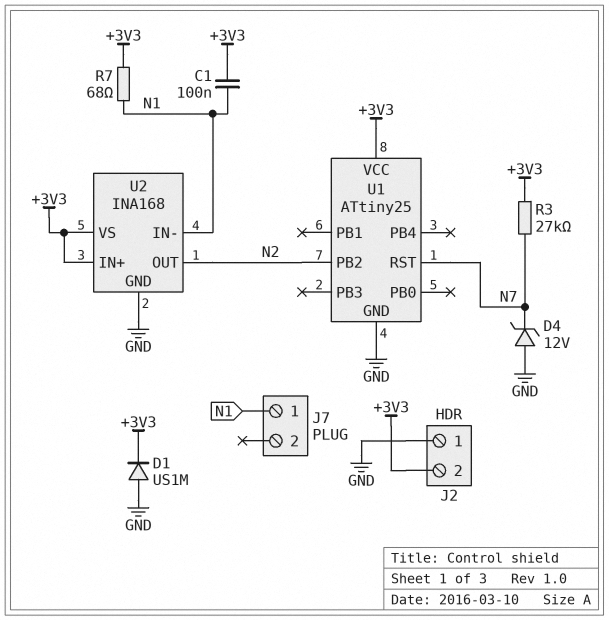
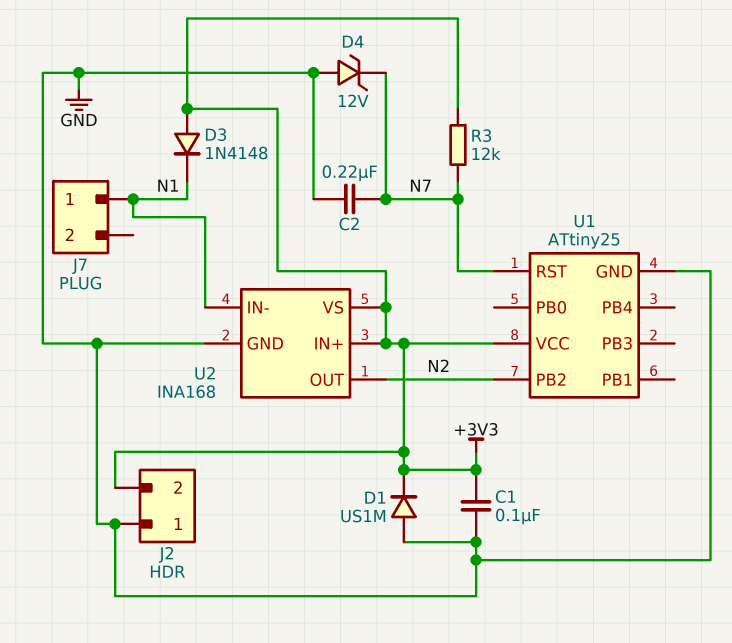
C1: 100nF (+3V3, N1) -> 100nF (+3V3, GND)
C2: none -> 220nF (GND, N7)
D3: none -> diode 1N4148 (A +3V3, K N1)
R3: 27k (+3V3, N7) -> 12k (+3V3, N7)
R7: 68 (+3V3, N1) -> none

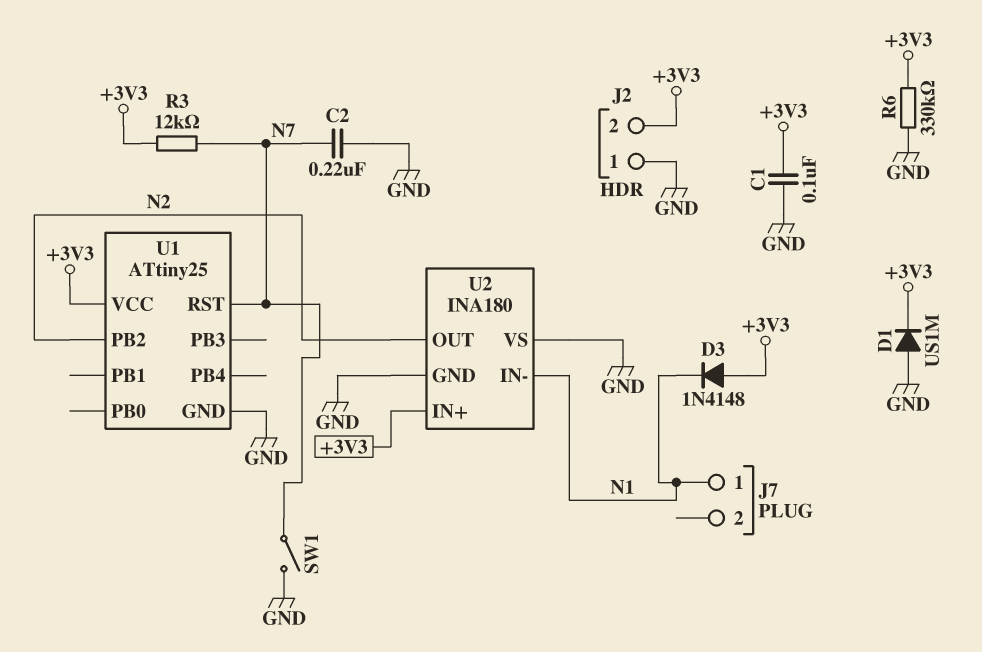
D4: zener 12V (A GND, K N7) -> none
R6: none -> 330k (+3V3, GND)
SW1: none -> switch (GND, N7)
U2: INA168 -> INA180
U2 pin VS: +3V3 -> GND

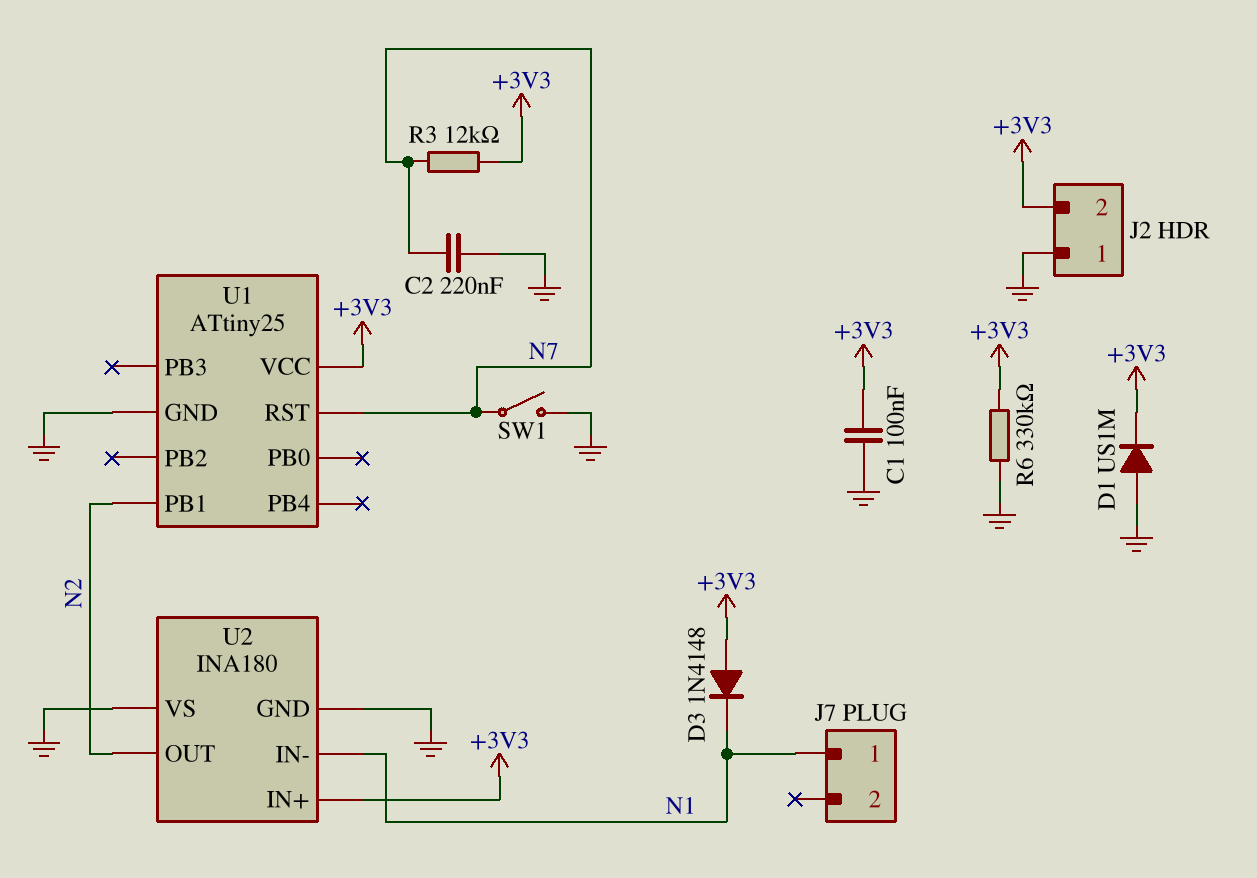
U1 pin PB1: none -> N2
U1 pin PB2: N2 -> none

